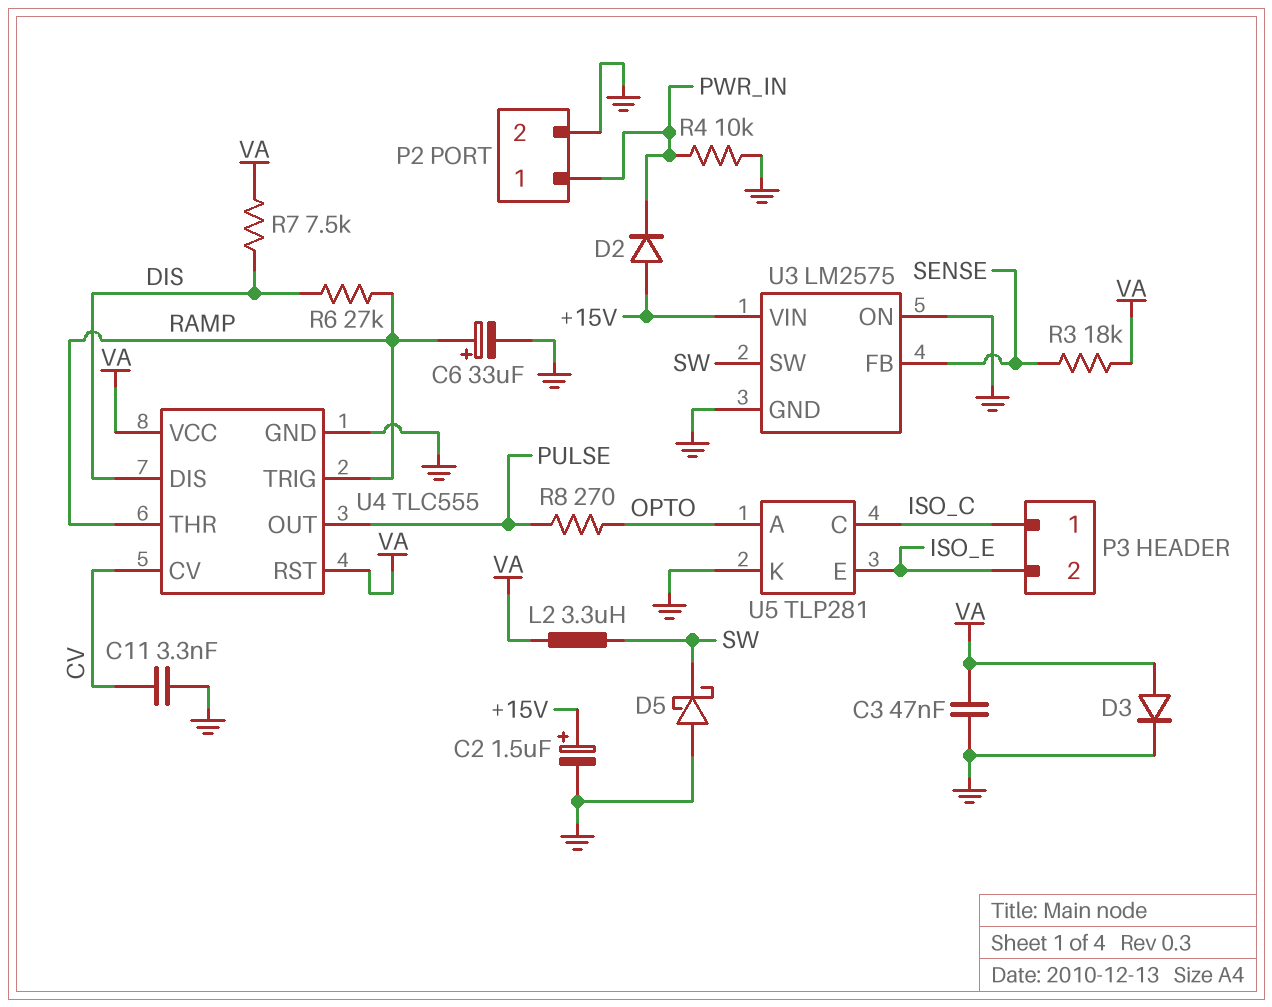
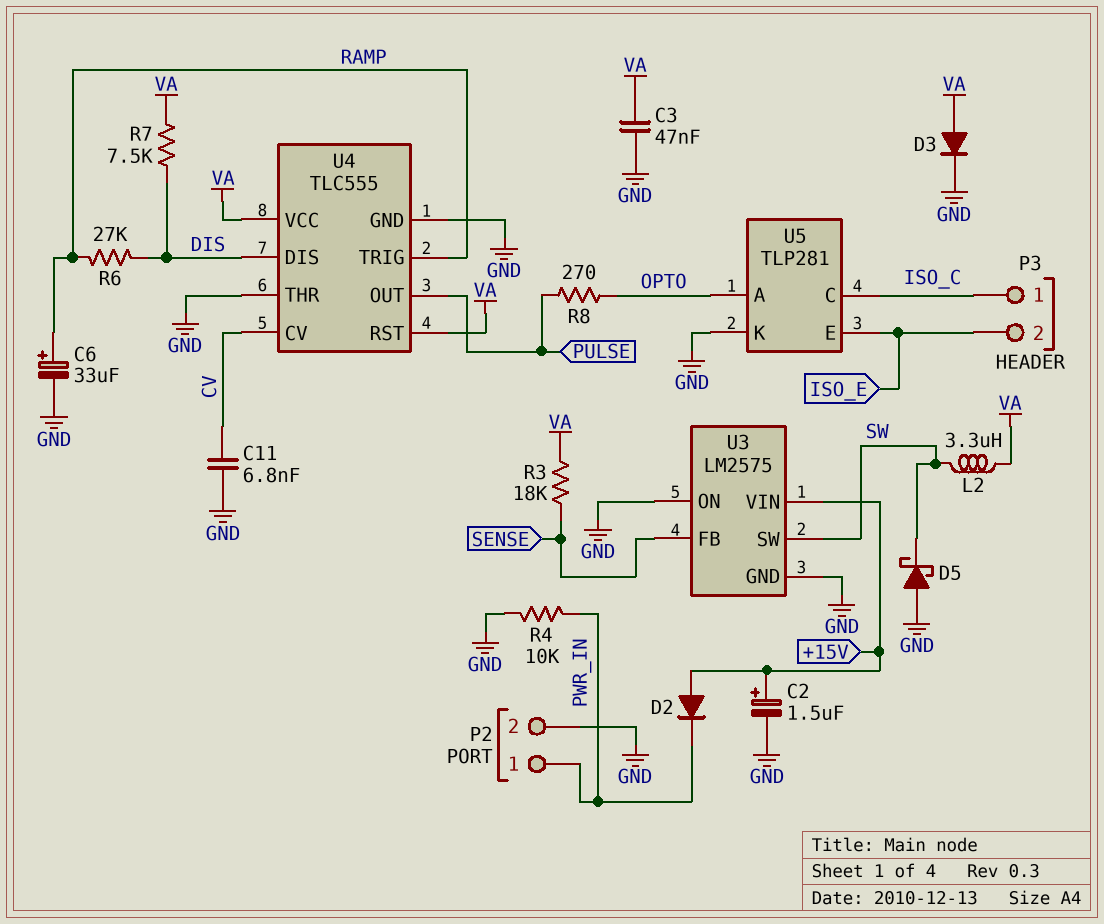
C11: 3.3nF (CV, GND) -> 6.8nF (CV, GND)
U4 pin THR: RAMP -> GND

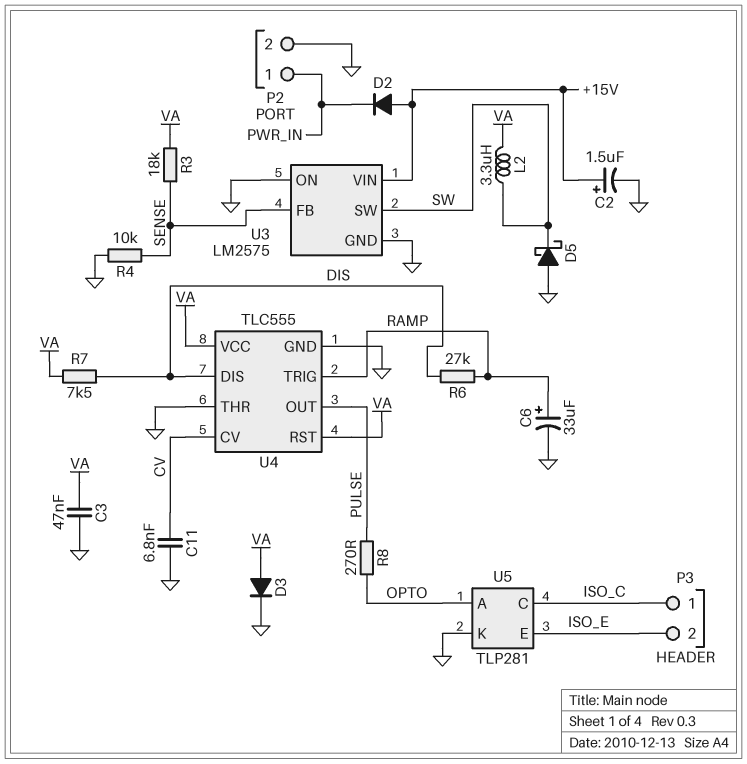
R4: 10k (GND, PWR_IN) -> 10k (GND, SENSE)

